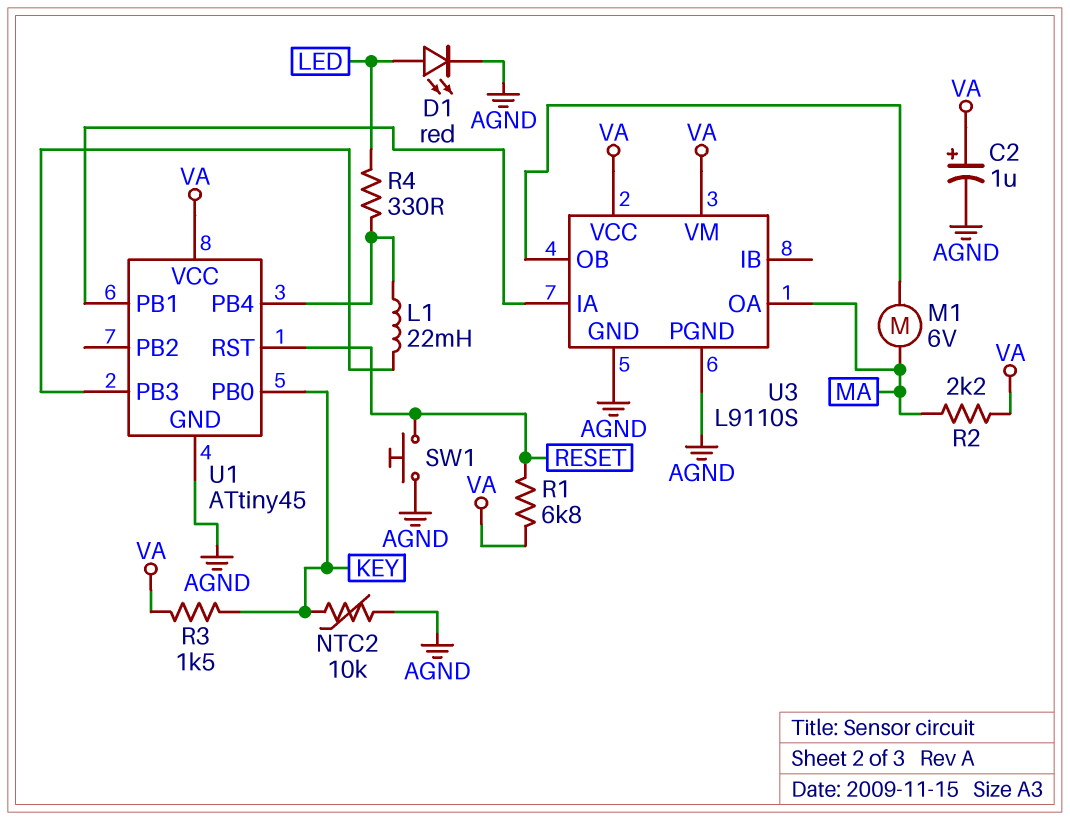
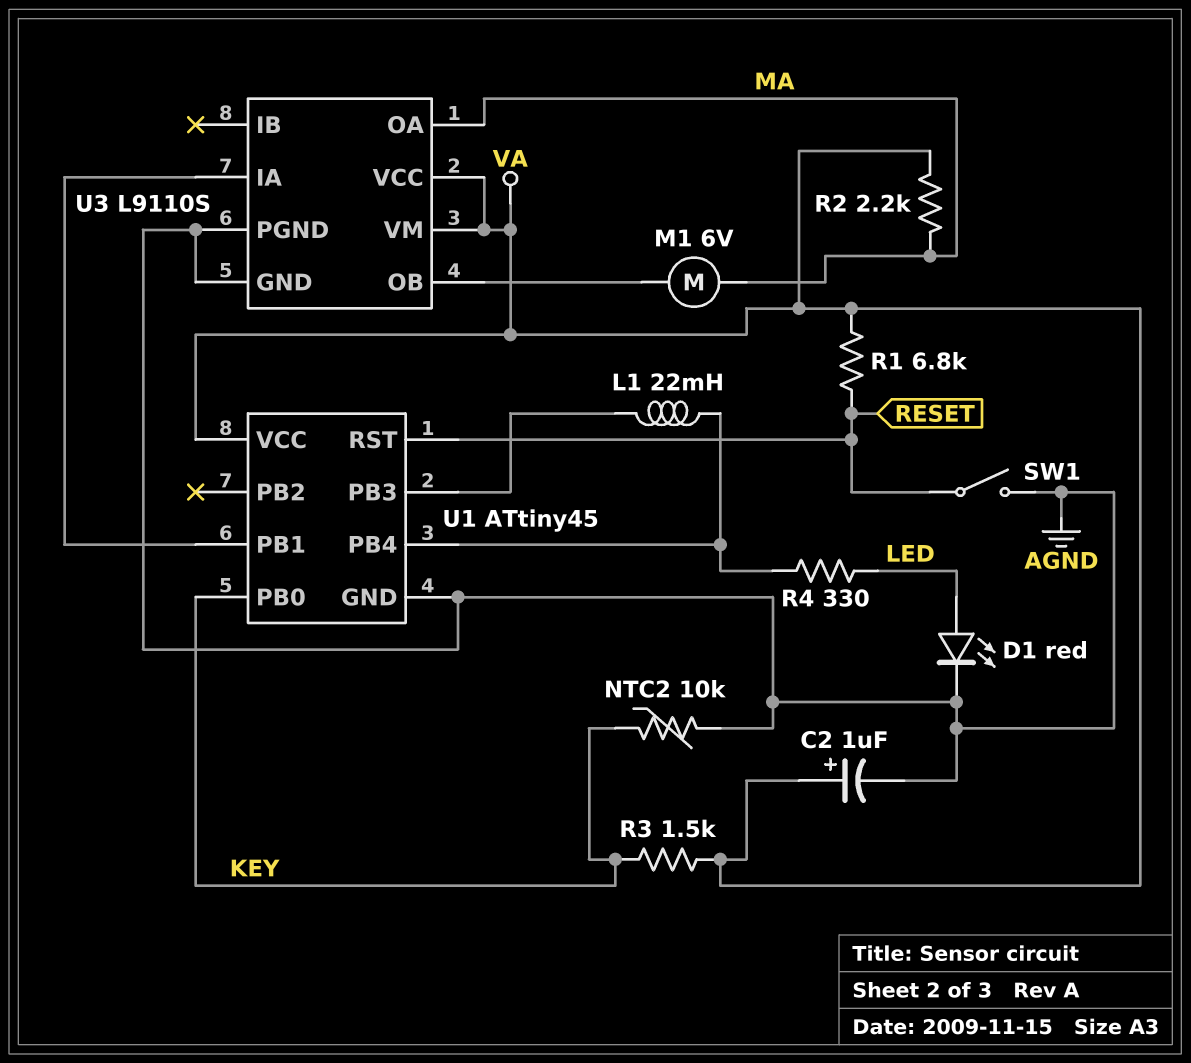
SW1: button (AGND, RESET) -> switch (AGND, RESET)

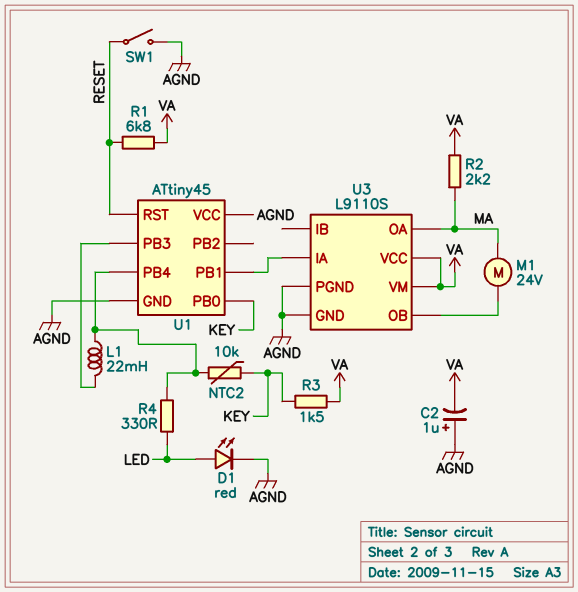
C2: 1uF (plus VA, minus AGND) -> 1uF (plus AGND, minus VA)
M1: motor 6V (MA, U3/OB) -> motor 24V (MA, U3/OB)
NTC2: 10k (AGND, KEY) -> 10k (KEY, U1/PB4)
U1 pin VCC: VA -> AGND

